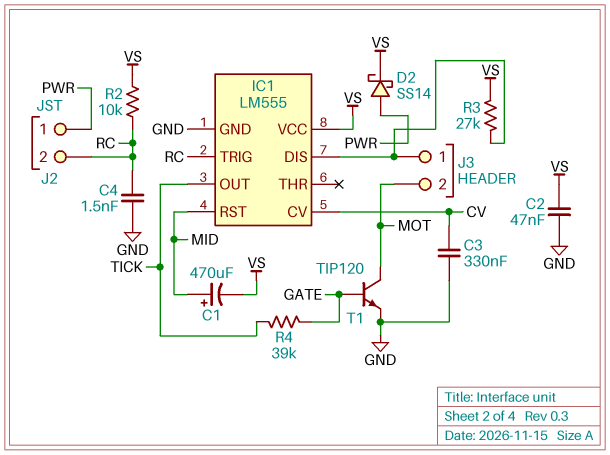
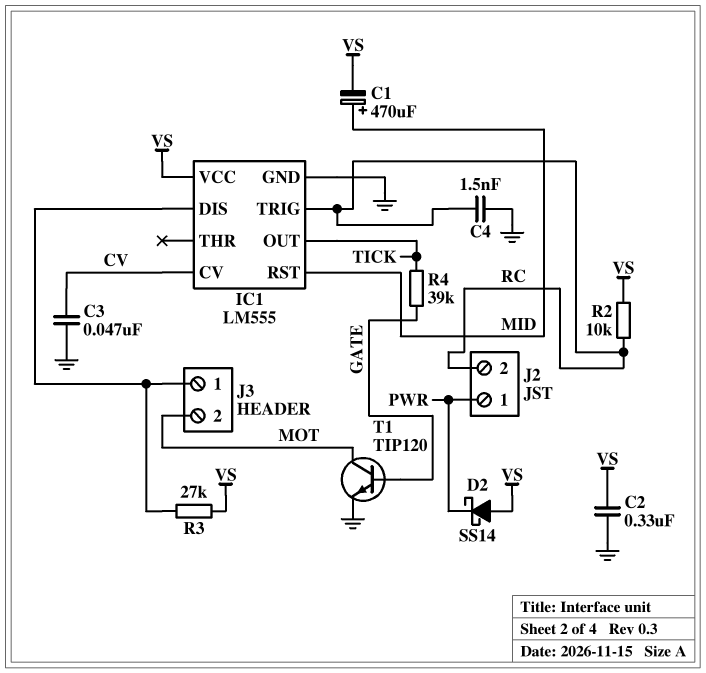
C2: 47nF (GND, VS) -> 330nF (GND, VS)
C3: 330nF (CV, GND) -> 47nF (CV, GND)
D2: schottky SS14 (A PWR, K VS) -> schottky SS14 (A VS, K PWR)

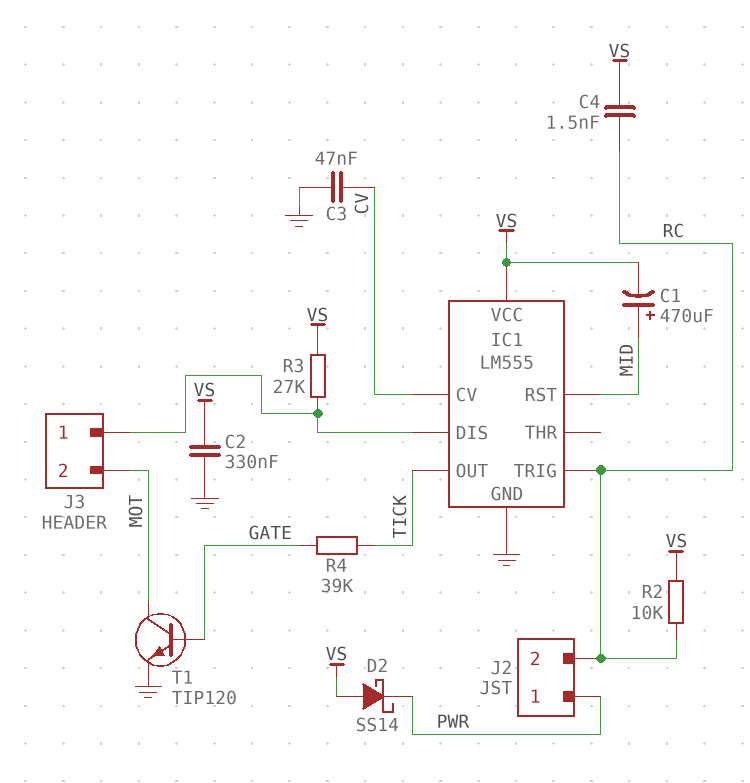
C4: 1.5nF (GND, RC) -> 1.5nF (RC, VS)

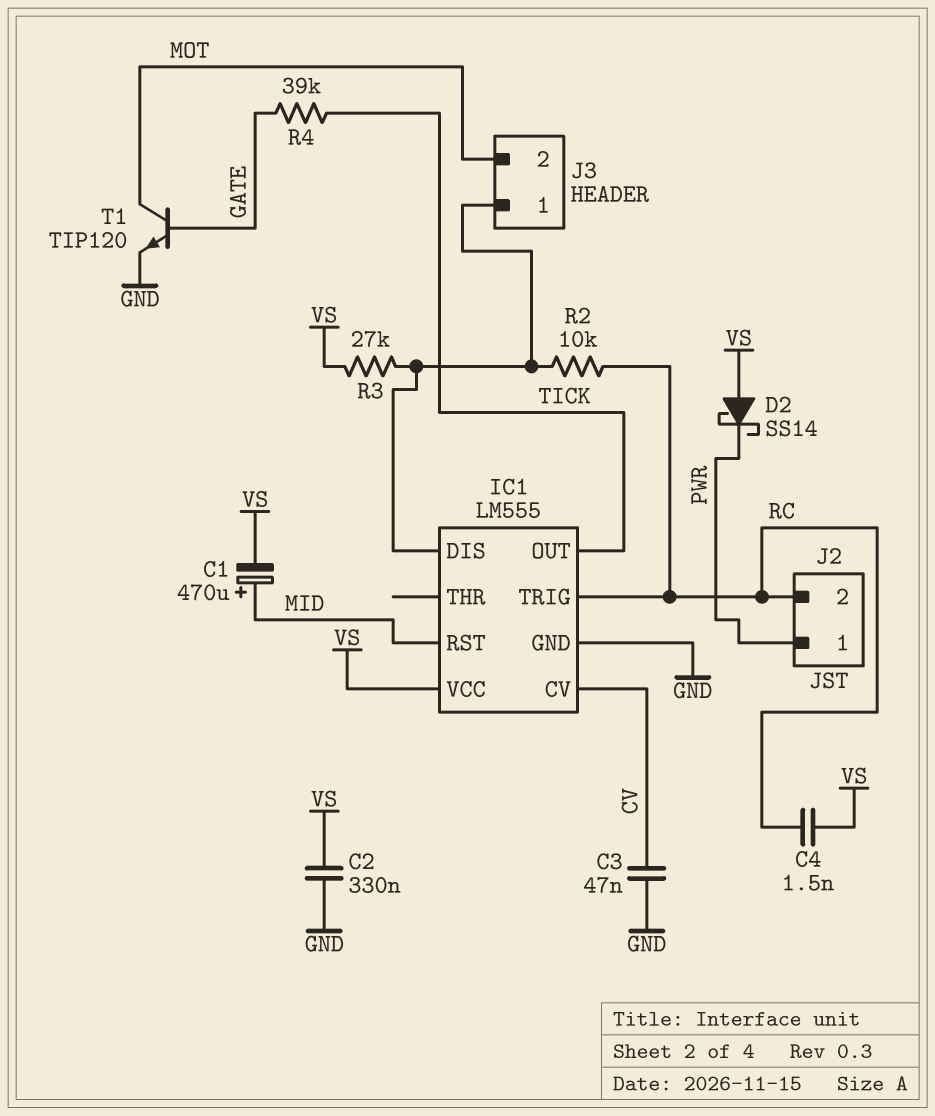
R2: 10k (RC, VS) -> 10k (IC1/DIS, RC)

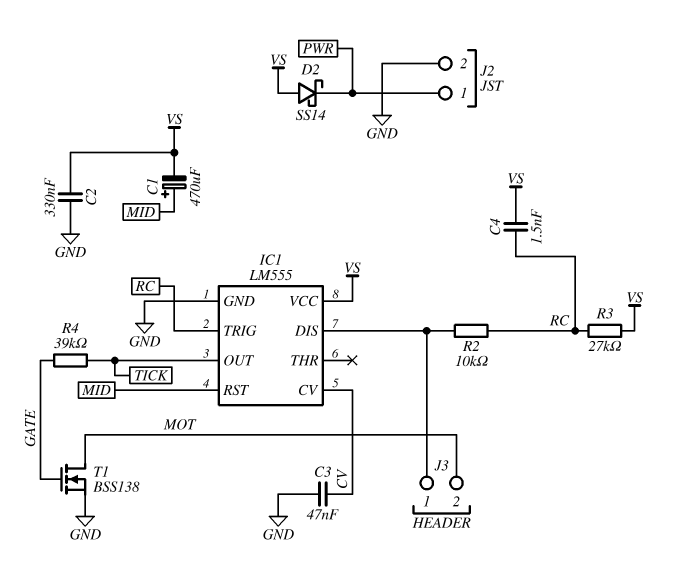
J2 pin 2: RC -> GND
R3: 27k (IC1/DIS, VS) -> 27k (RC, VS)
T1: NPN TIP120 (B GATE, C MOT, E GND) -> NMOS BSS138 (G GATE, D MOT, S GND)

